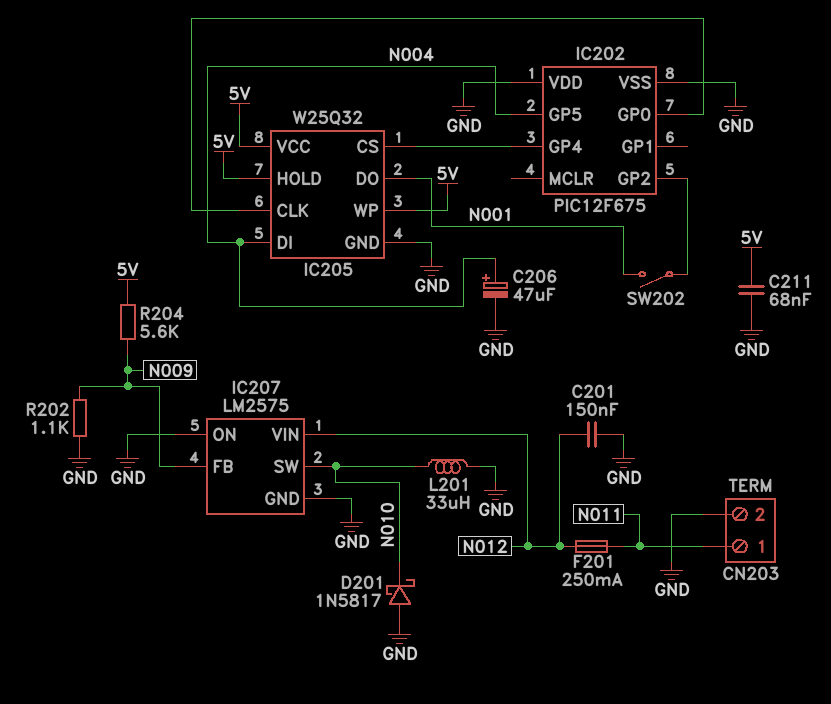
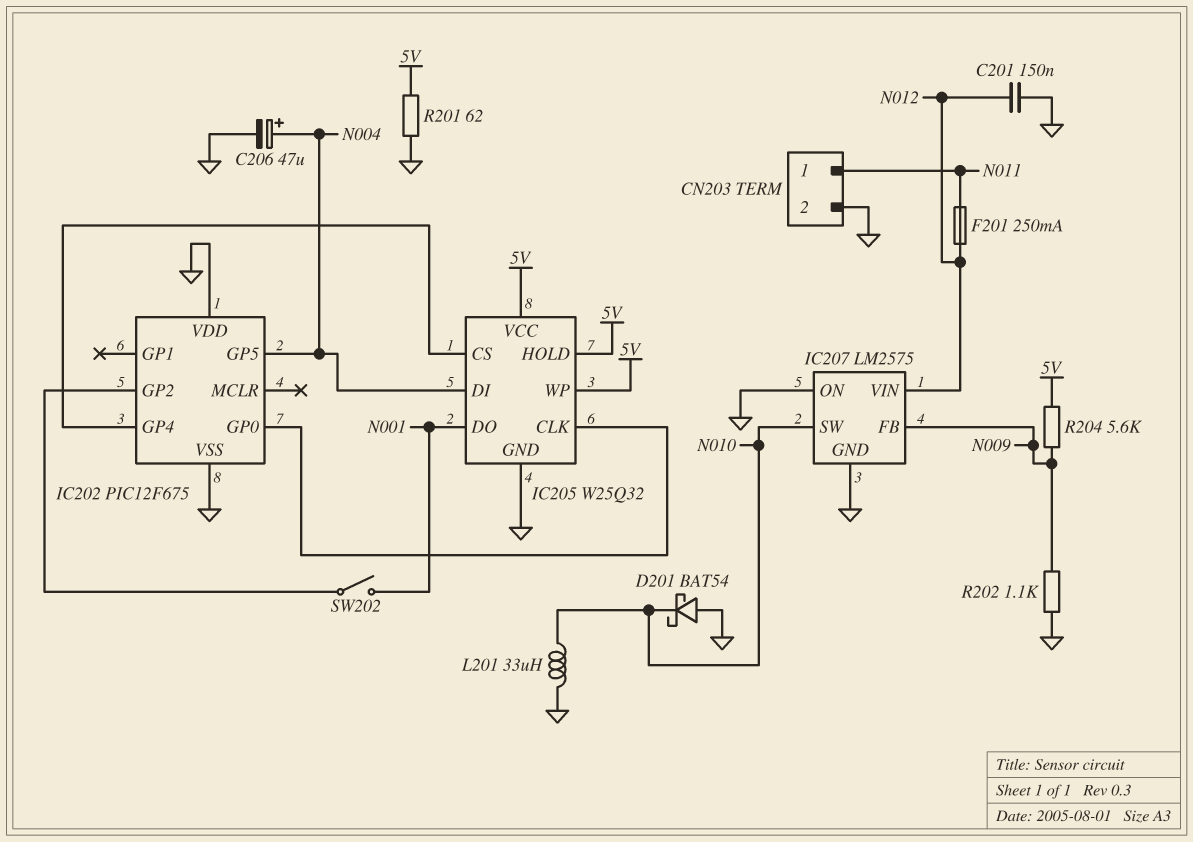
C211: 68nF (5V, GND) -> none
D201: schottky 1N5817 (A GND, K N010) -> schottky BAT54 (A GND, K N010)
R201: none -> 62 (5V, GND)

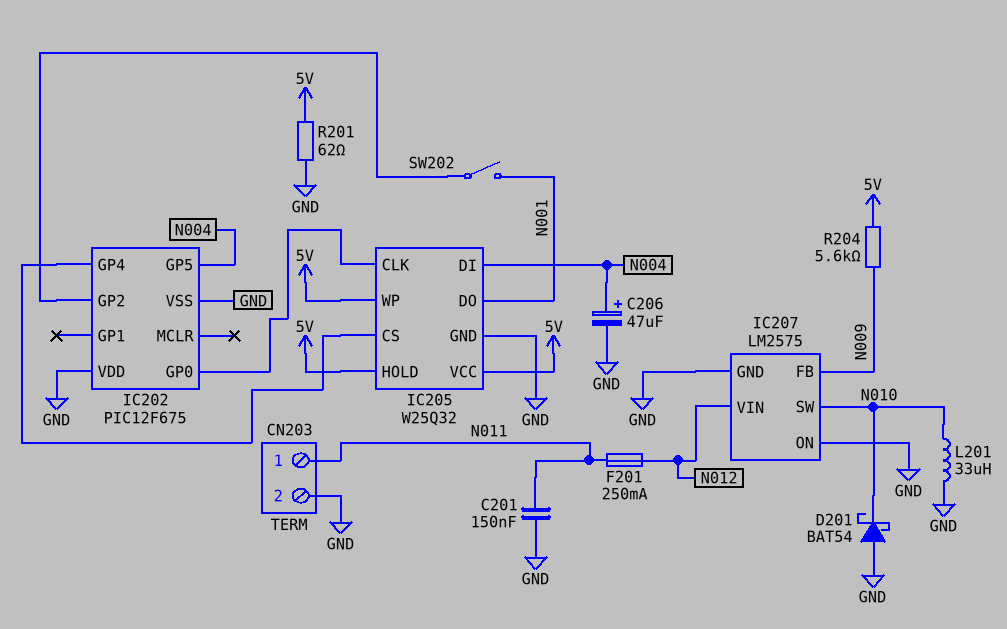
C201: 150nF (GND, N012) -> 150nF (GND, N011)
R202: 1.1k (GND, N009) -> none

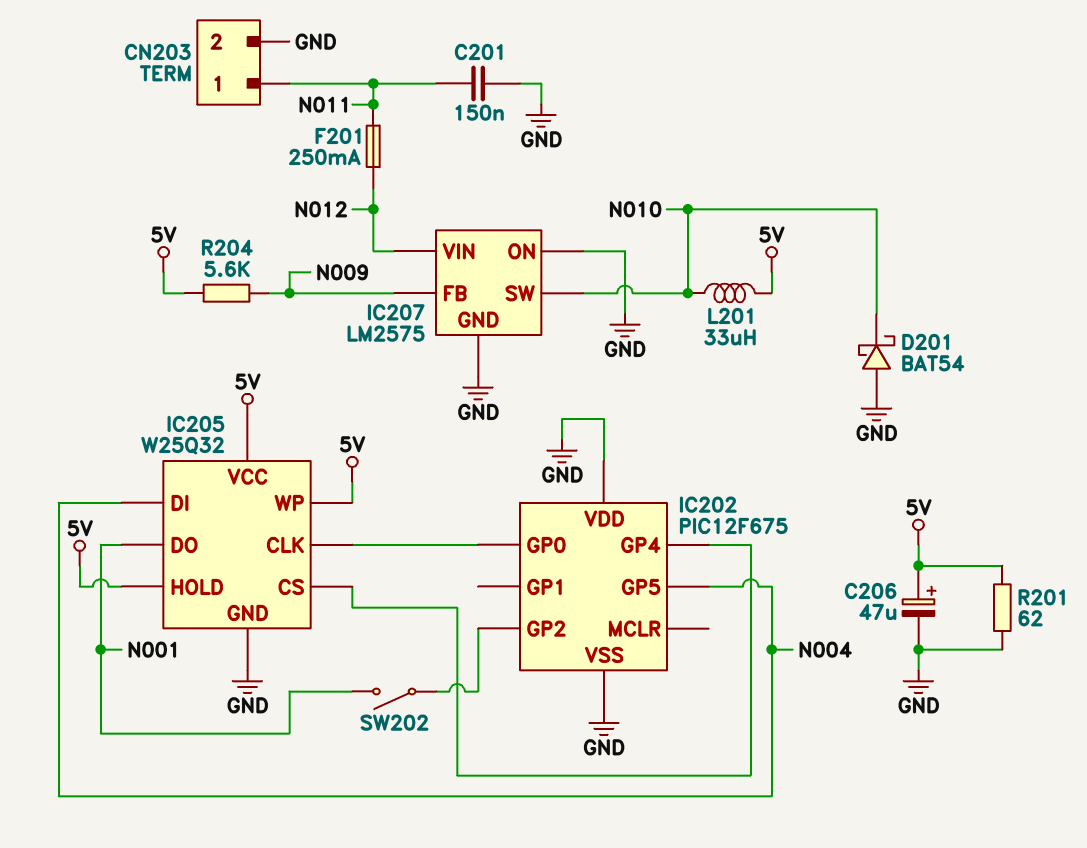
C206: 47uF (plus N004, minus GND) -> 47uF (plus 5V, minus GND)
L201: 33uH (GND, N010) -> 33uH (5V, N010)

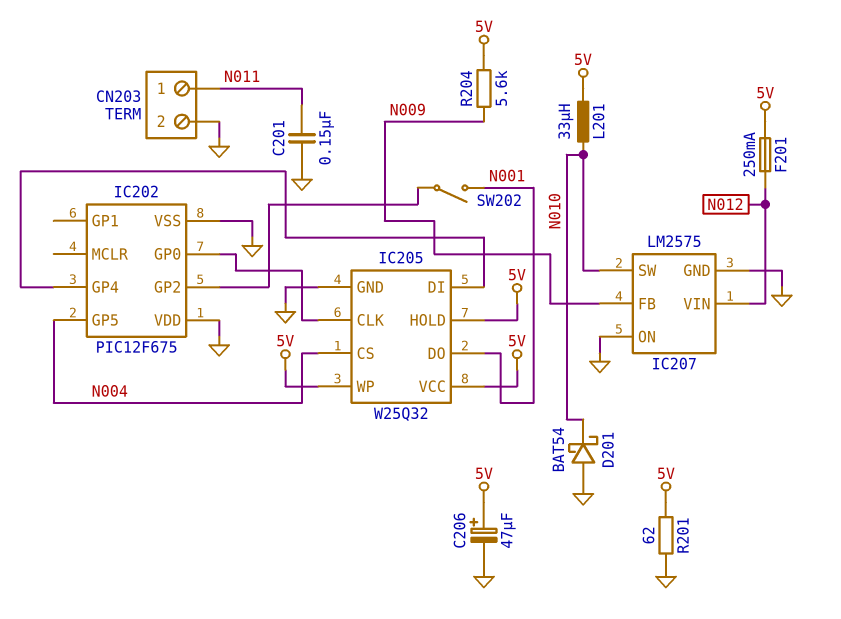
F201: 250mA (N011, N012) -> 250mA (5V, N012)
IC205 pin CS: IC202/GP4 -> N004
IC205 pin DI: N004 -> IC202/GP4

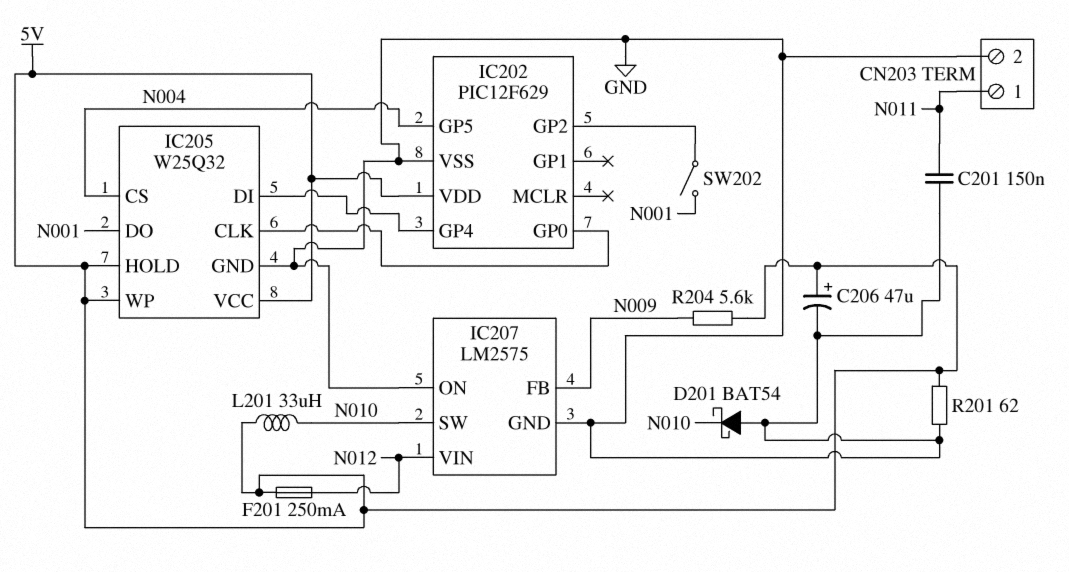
IC202: PIC12F675 -> PIC12F629
IC202 pin VDD: GND -> 5V

